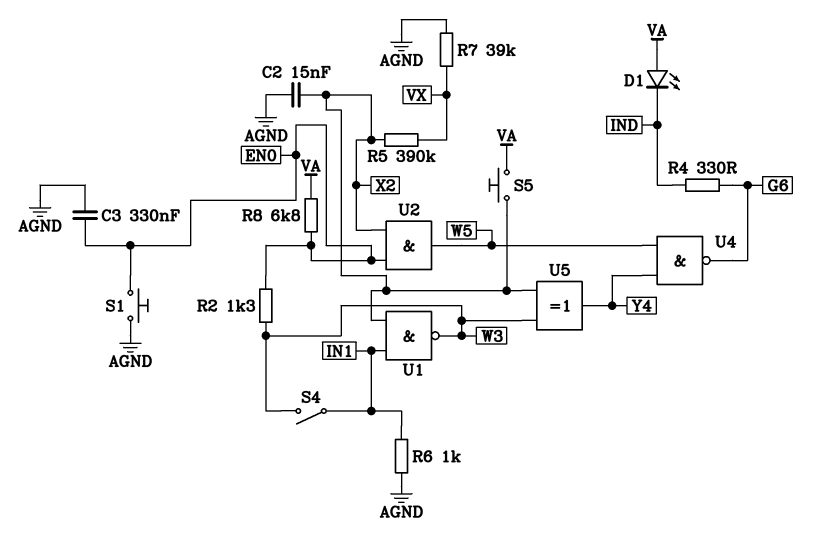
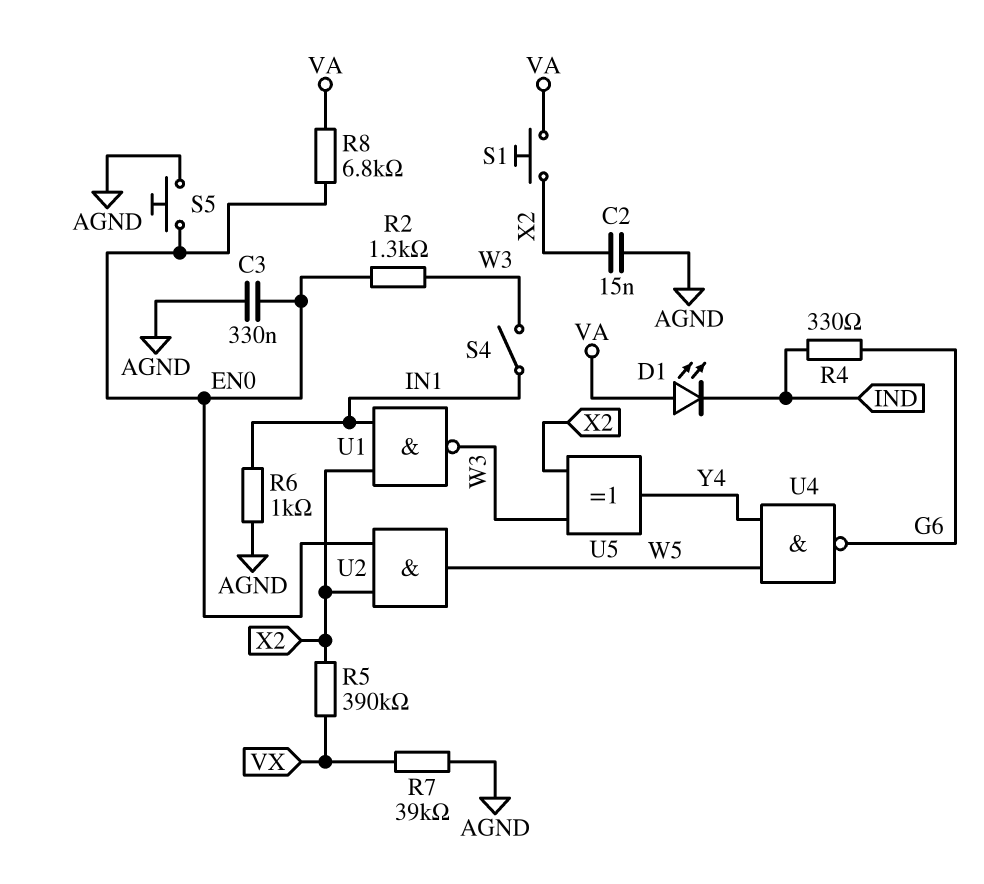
S1: button (AGND, EN0) -> button (VA, X2)
S5: button (VA, X2) -> button (AGND, EN0)

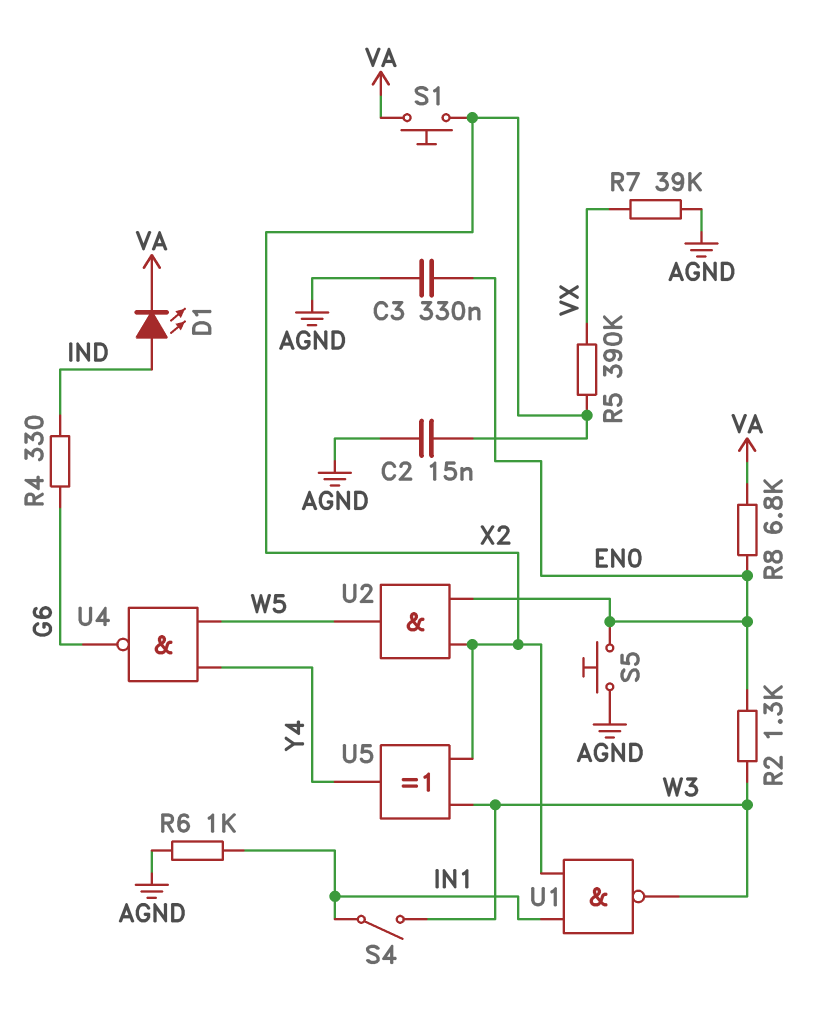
D1: LED (A VA, K IND) -> LED (A IND, K VA)

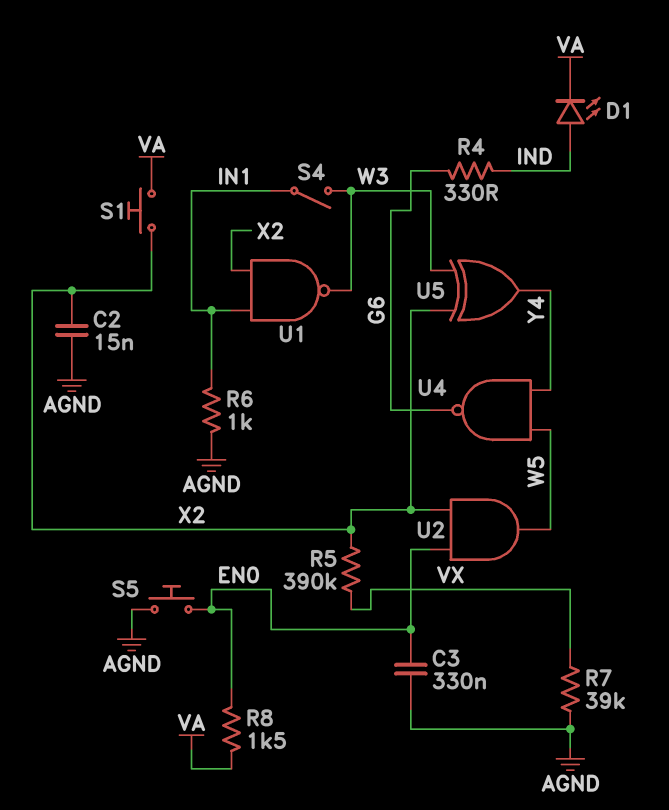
R2: 1.3k (EN0, W3) -> none
R8: 6.8k (EN0, VA) -> 1.5k (EN0, VA)

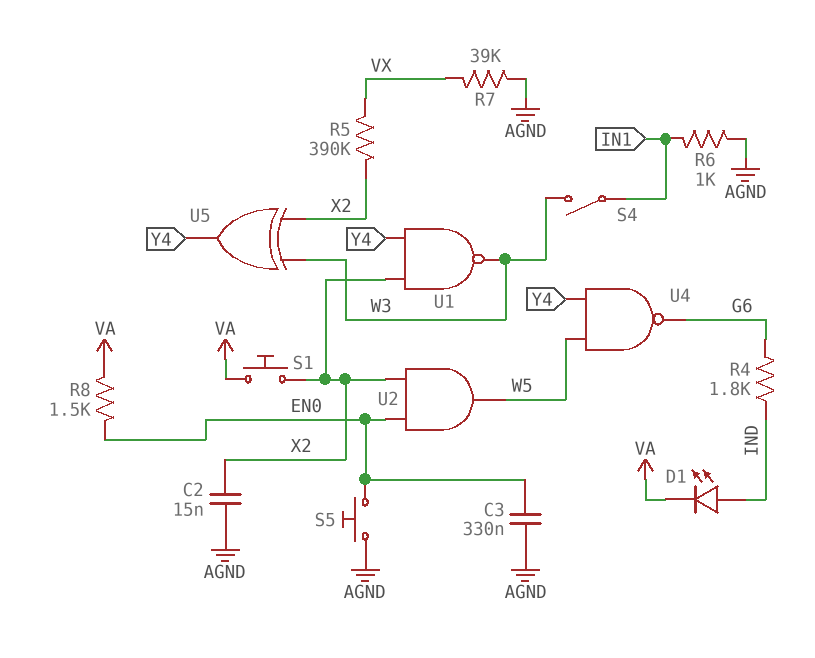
R4: 330 (G6, IND) -> 1.8k (G6, IND)
U1: NAND (in IN1, in X2, out W3) -> NAND (in X2, in Y4, out W3)

